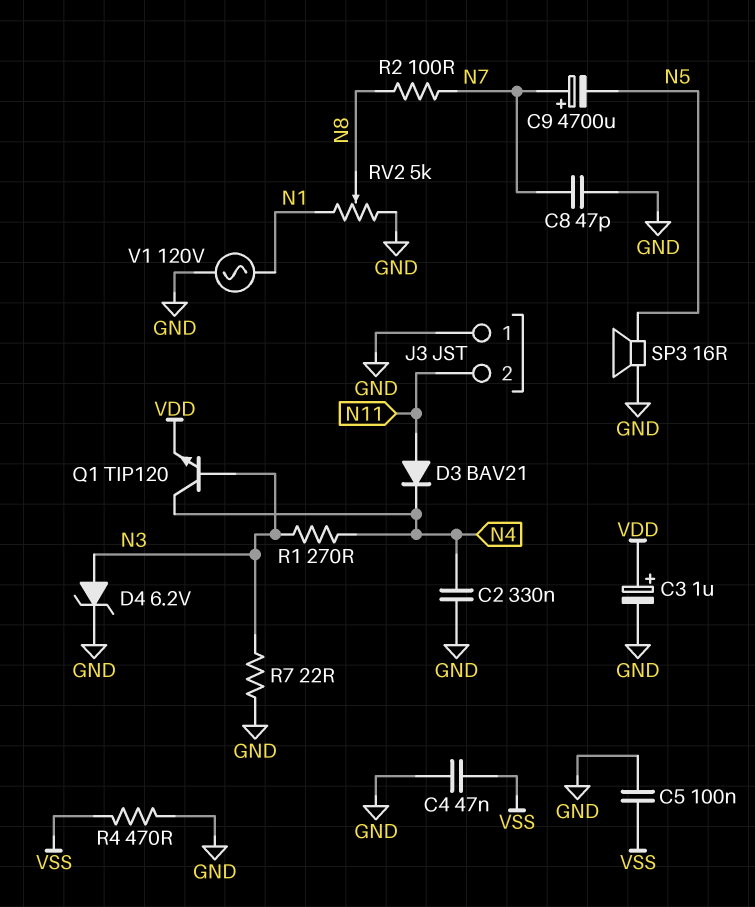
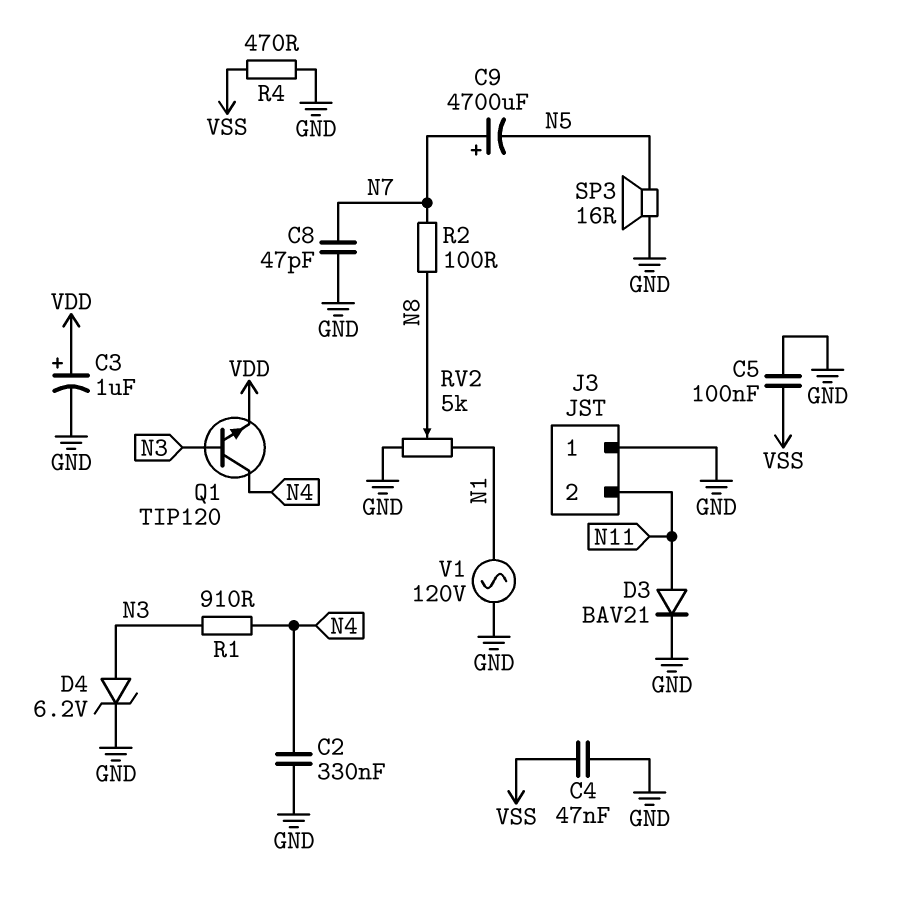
D3: diode BAV21 (A N11, K N4) -> diode BAV21 (A N11, K GND)
R1: 270 (N3, N4) -> 910 (N3, N4)
R7: 22 (GND, N3) -> none

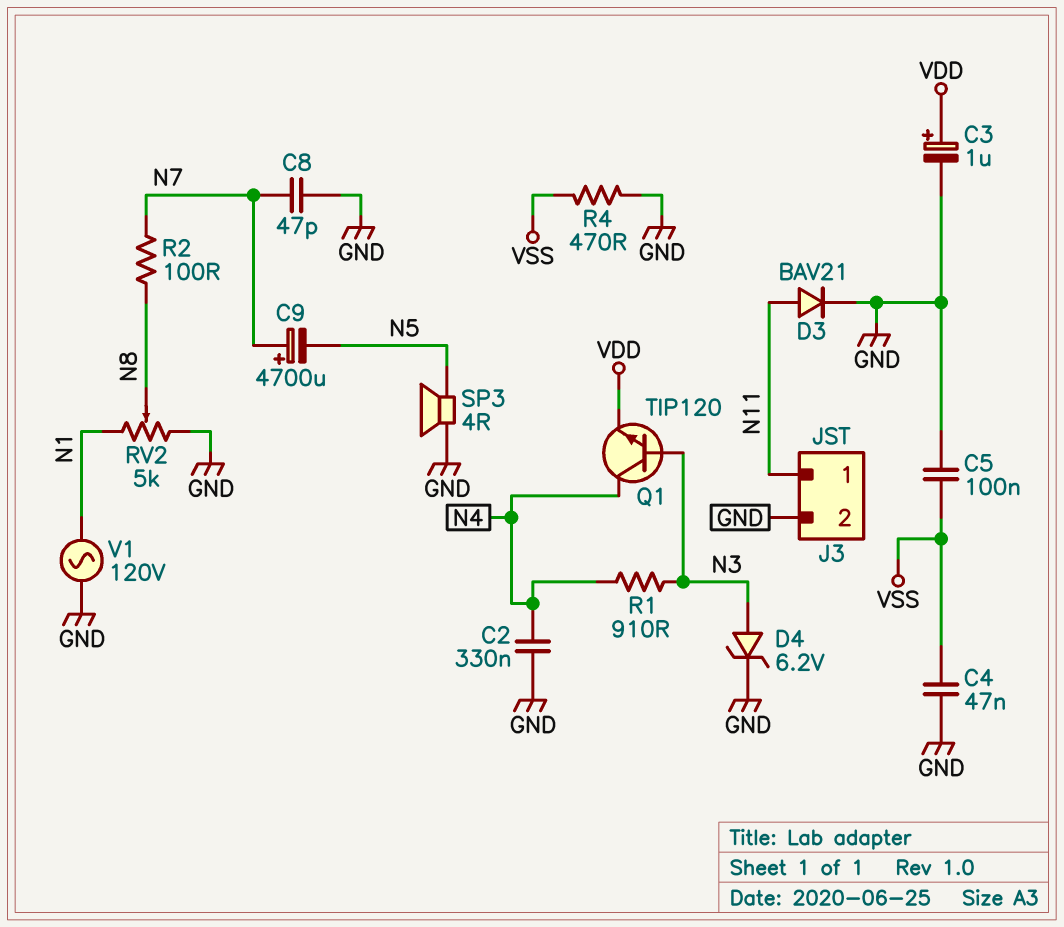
J3 pin 1: GND -> N11
J3 pin 2: N11 -> GND
SP3: speaker 16R (GND, N5) -> speaker 4R (GND, N5)

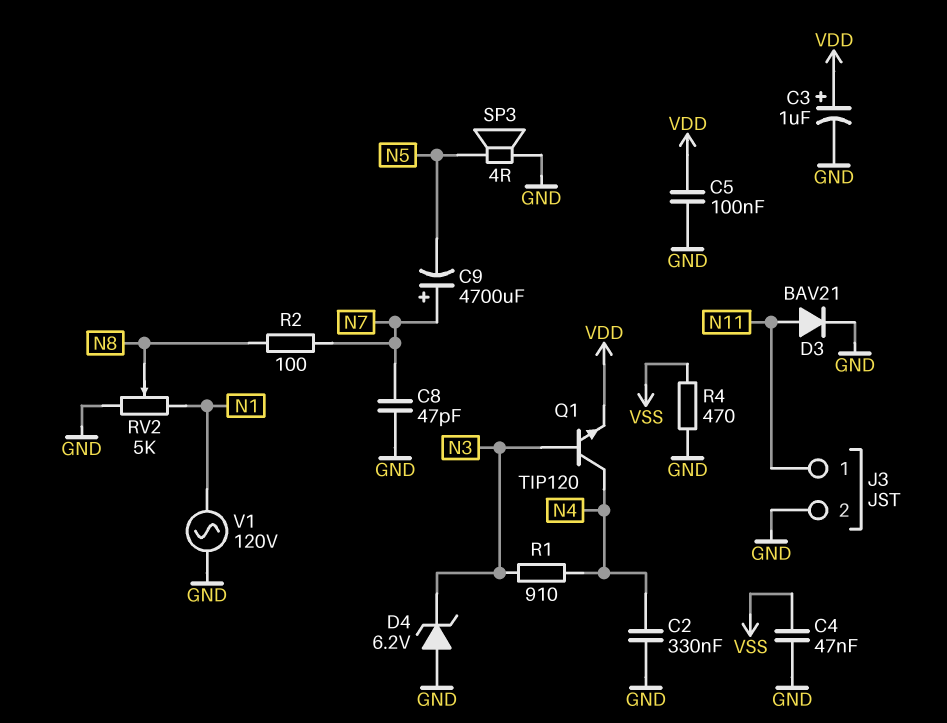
C5: 100nF (GND, VSS) -> 100nF (GND, VDD)
D4: zener 6.2V (A N3, K GND) -> zener 6.2V (A GND, K N3)

